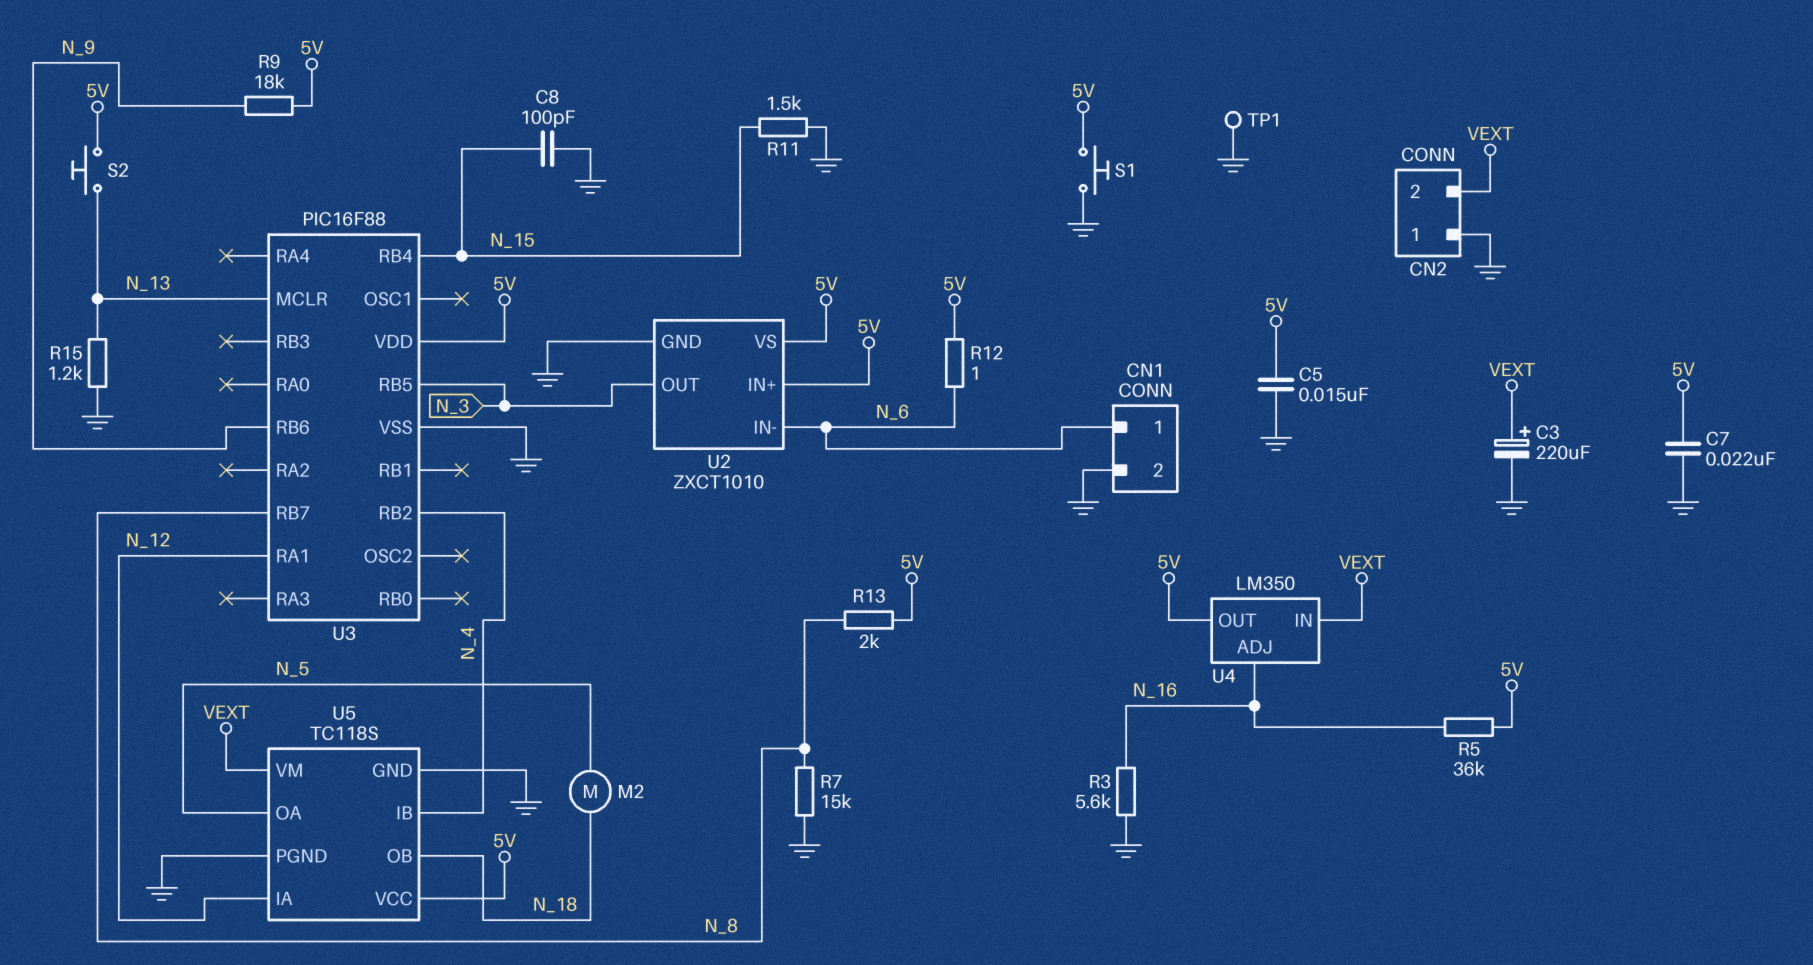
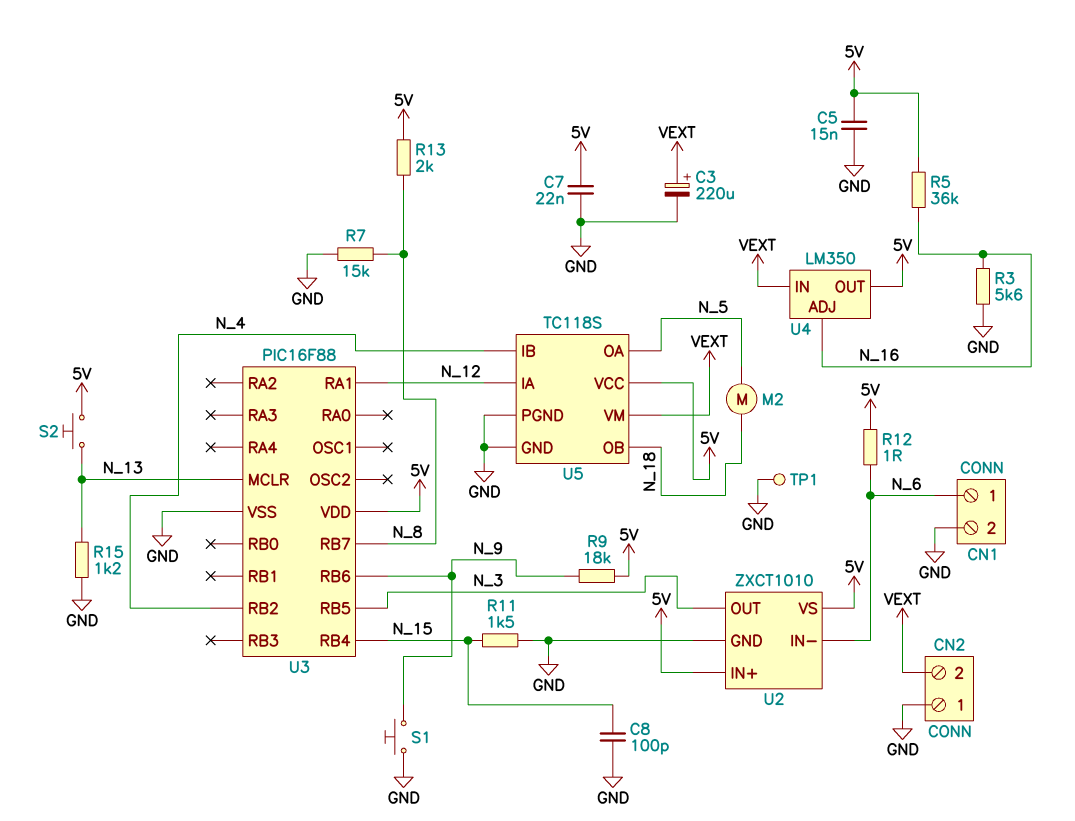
S1: button (5V, GND) -> button (GND, N_9)

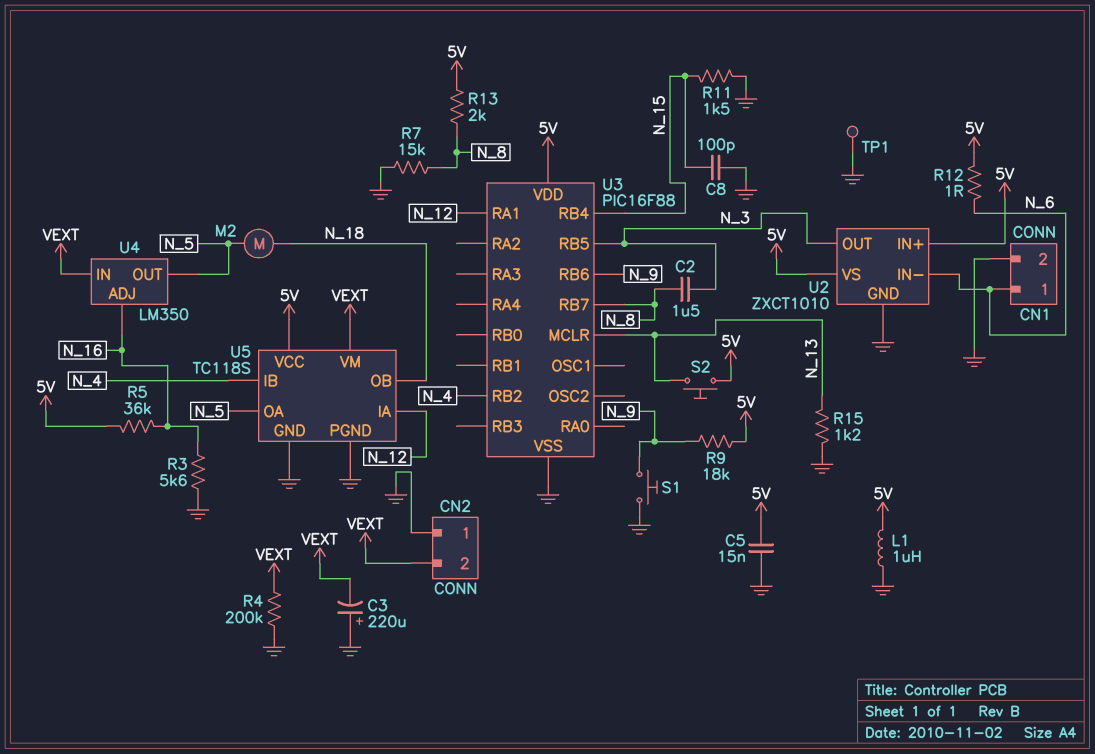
C2: none -> 1.5uF (N_3, N_8)
C3: 220uF (plus VEXT, minus GND) -> 220uF (plus GND, minus VEXT)
C7: 22nF (5V, GND) -> none
L1: none -> 1uH (5V, GND)
R4: none -> 200k (GND, VEXT)
U4 pin OUT: 5V -> N_5

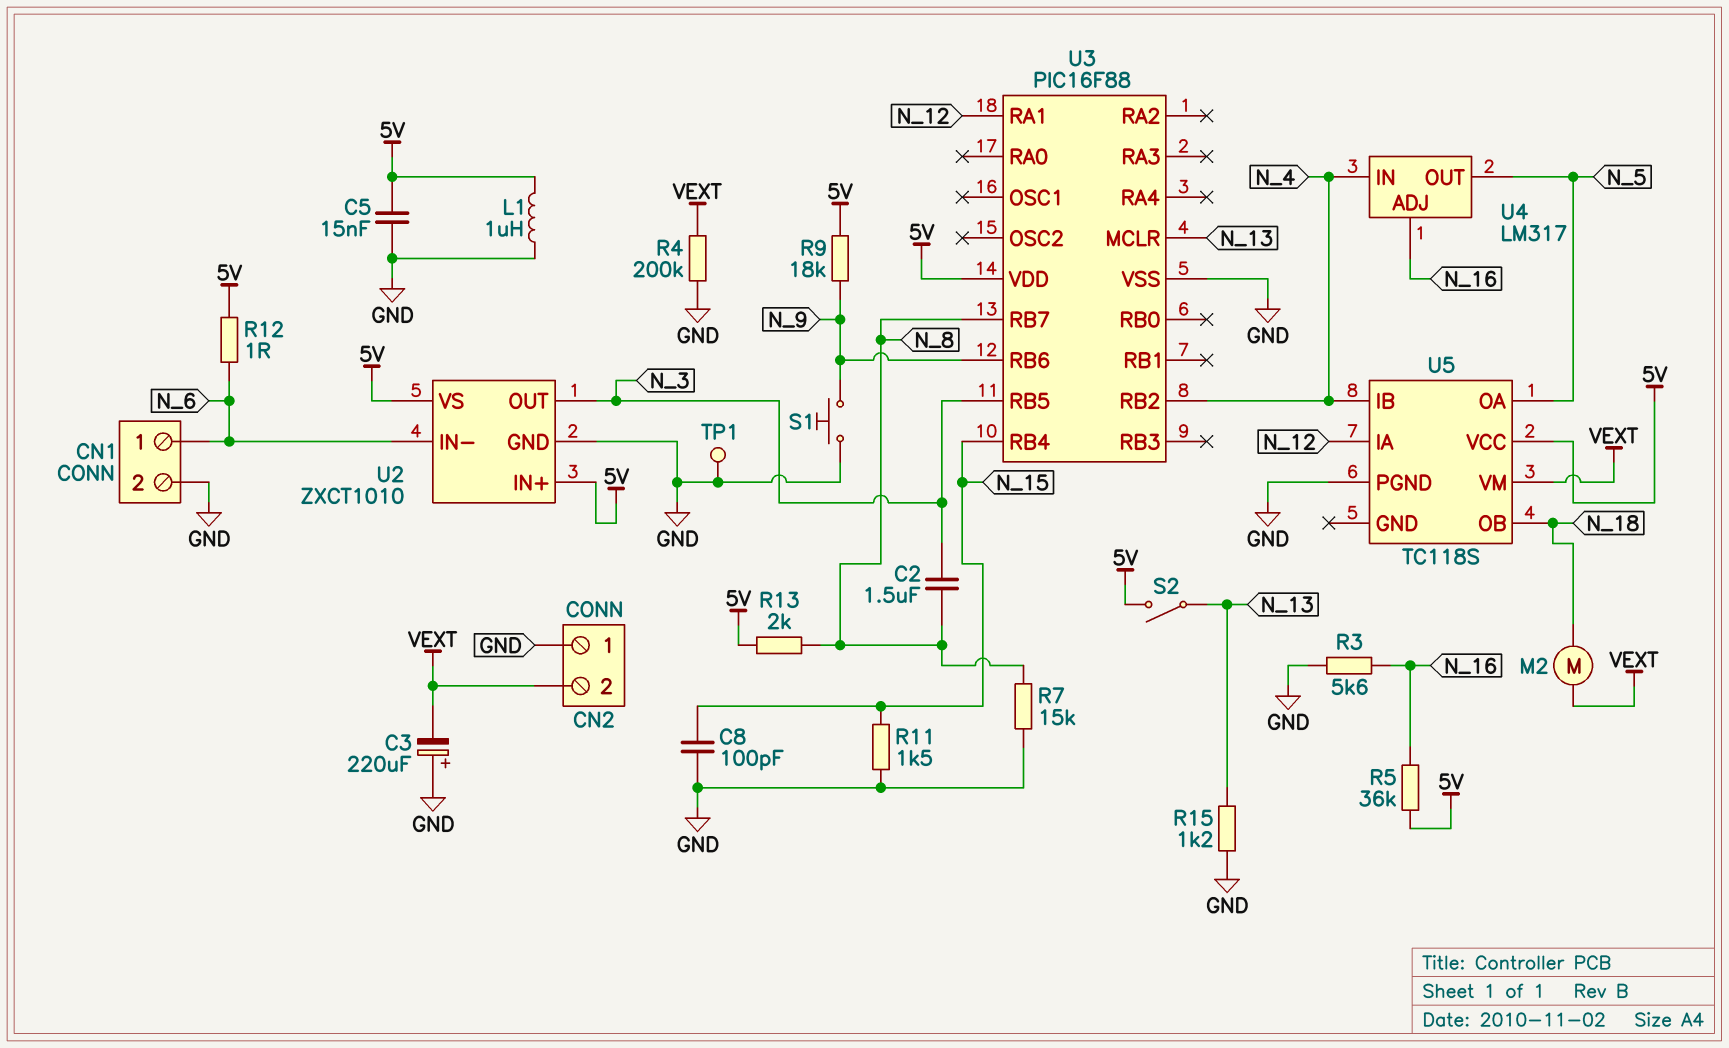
M2: motor (N_5, N_18) -> motor (N_18, VEXT)
S2: button (5V, N_13) -> switch (5V, N_13)
U4: LM350 -> LM317
U4 pin IN: VEXT -> N_4
U5 pin GND: GND -> none

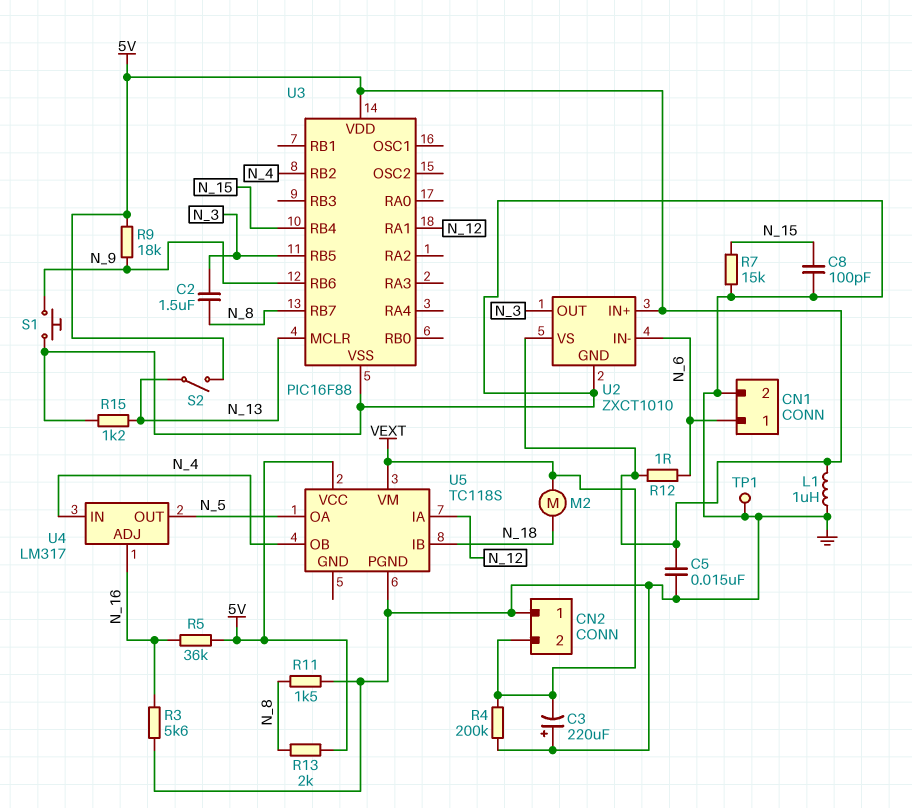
R7: 15k (GND, N_8) -> 15k (GND, N_15)
R11: 1.5k (GND, N_15) -> 1.5k (GND, N_8)
U5 pin IB: N_4 -> N_18
U5 pin OB: N_18 -> N_4

